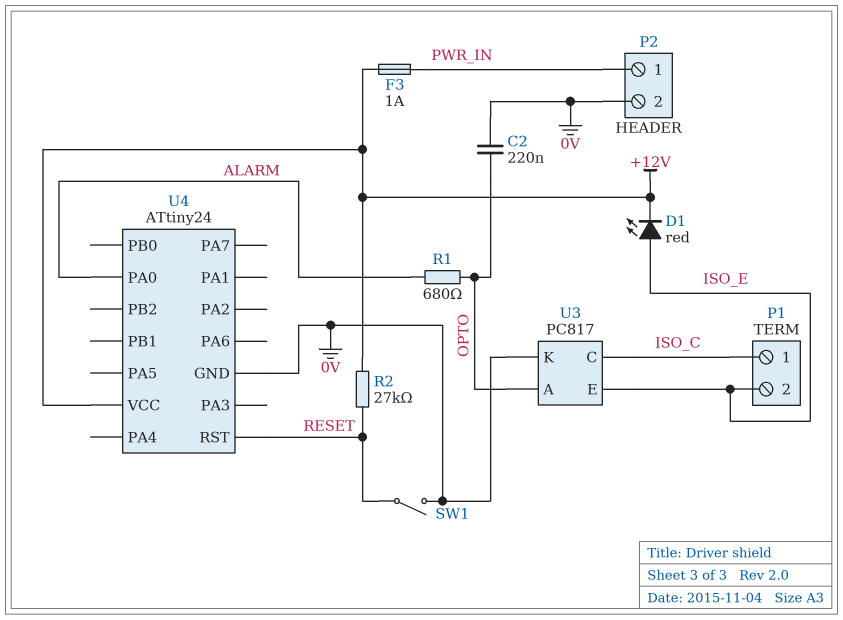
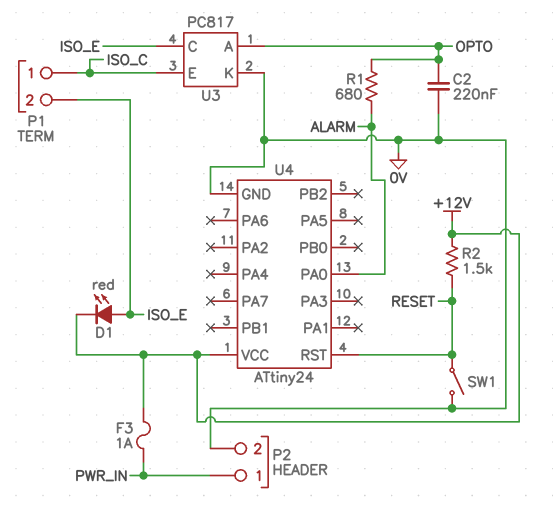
R2: 27k (+12V, RESET) -> 1.5k (+12V, RESET)
U3 pin C: ISO_C -> ISO_E
U3 pin E: ISO_E -> ISO_C

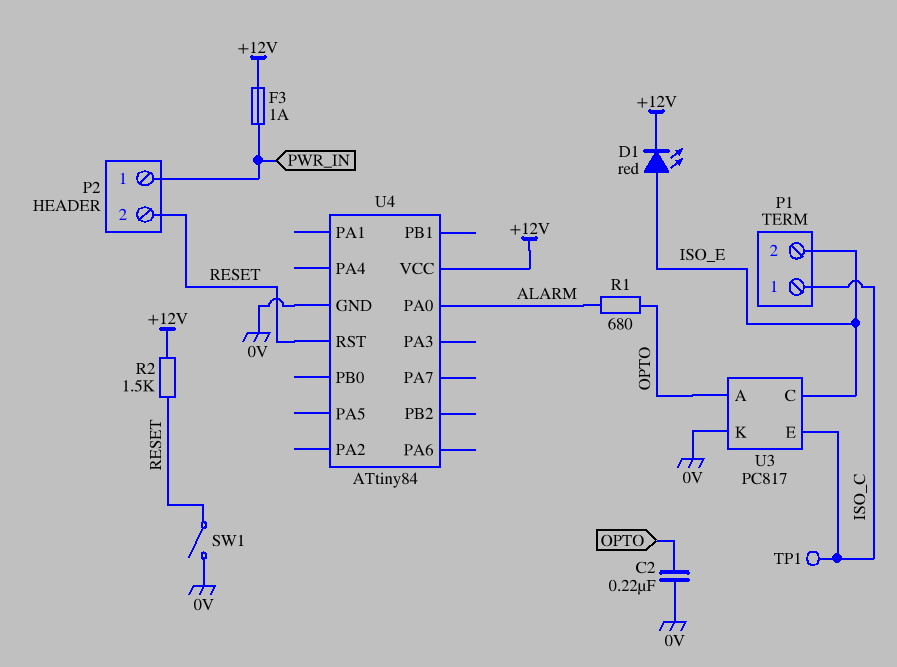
P2 pin 2: 0V -> RESET
TP1: none -> test point (ISO_C)
U4: ATtiny24 -> ATtiny84

